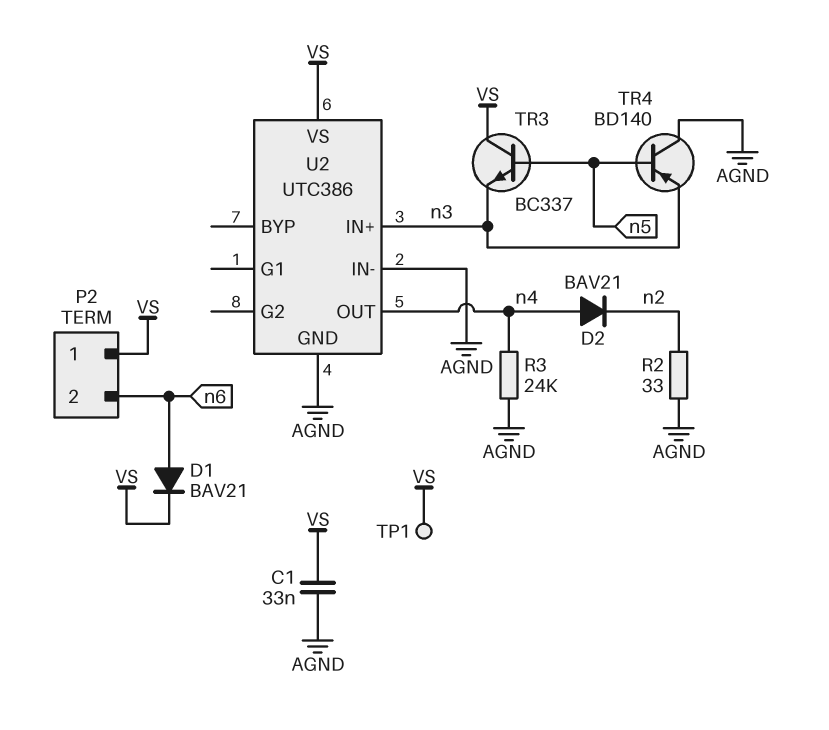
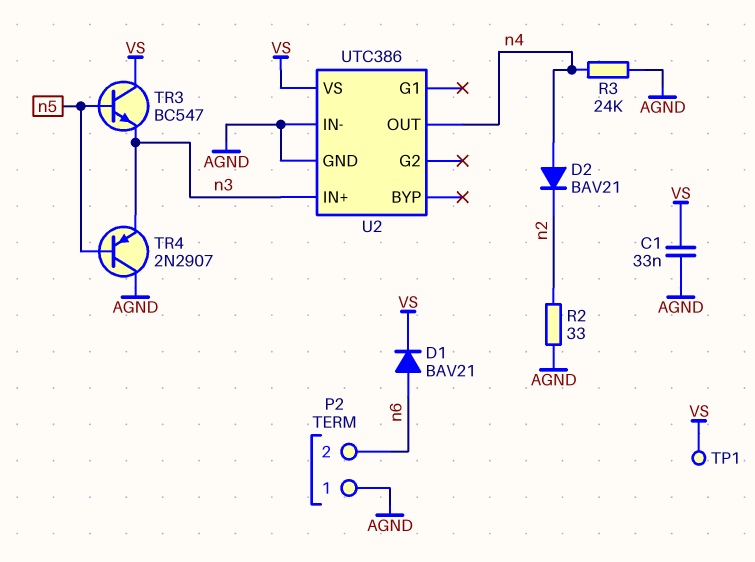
P2 pin 1: VS -> AGND
TR3: NPN BC337 (B n5, C VS, E n3) -> NPN BC547 (B n5, C VS, E n3)
TR4: PNP BD140 (B n5, C AGND, E n3) -> PNP 2N2907 (B n5, C AGND, E n3)

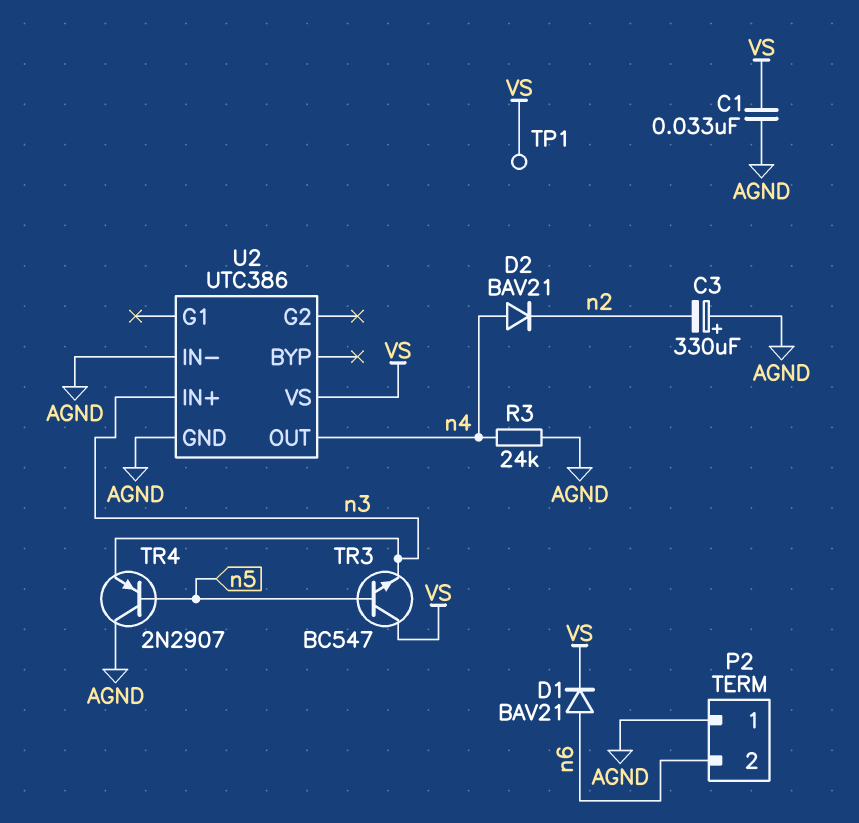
C3: none -> 330uF (plus AGND, minus n2)
R2: 33 (AGND, n2) -> none

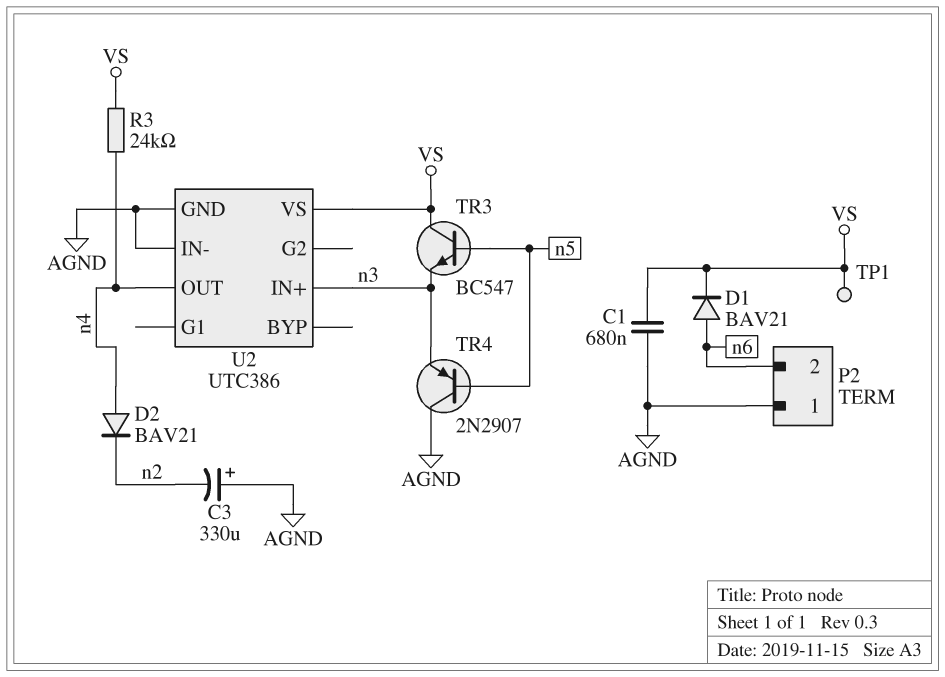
C1: 33nF (AGND, VS) -> 680nF (AGND, VS)
R3: 24k (AGND, n4) -> 24k (VS, n4)

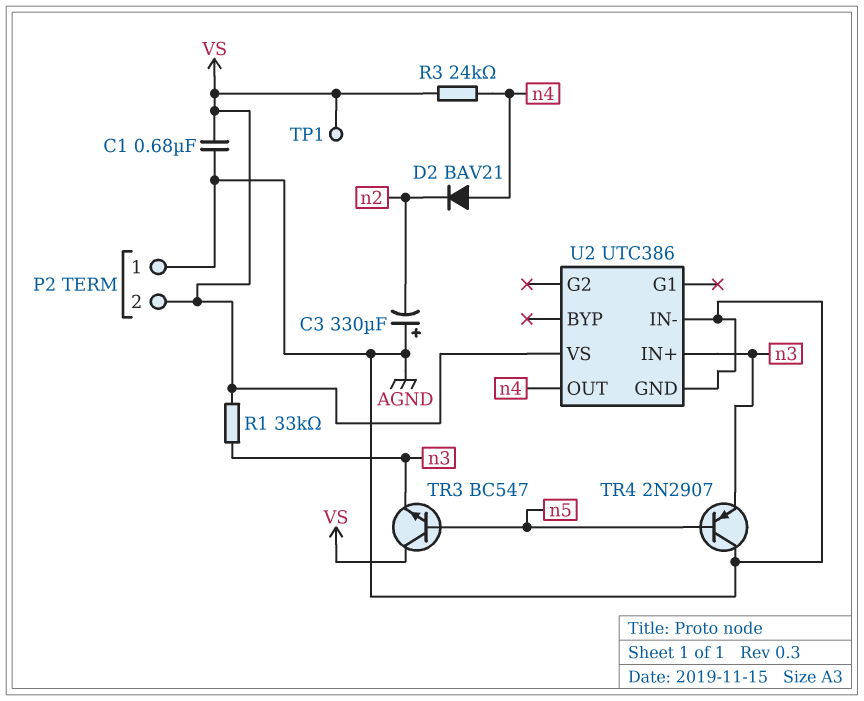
D1: diode BAV21 (A n6, K VS) -> none
P2 pin 2: n6 -> VS
R1: none -> 33k (VS, n3)

